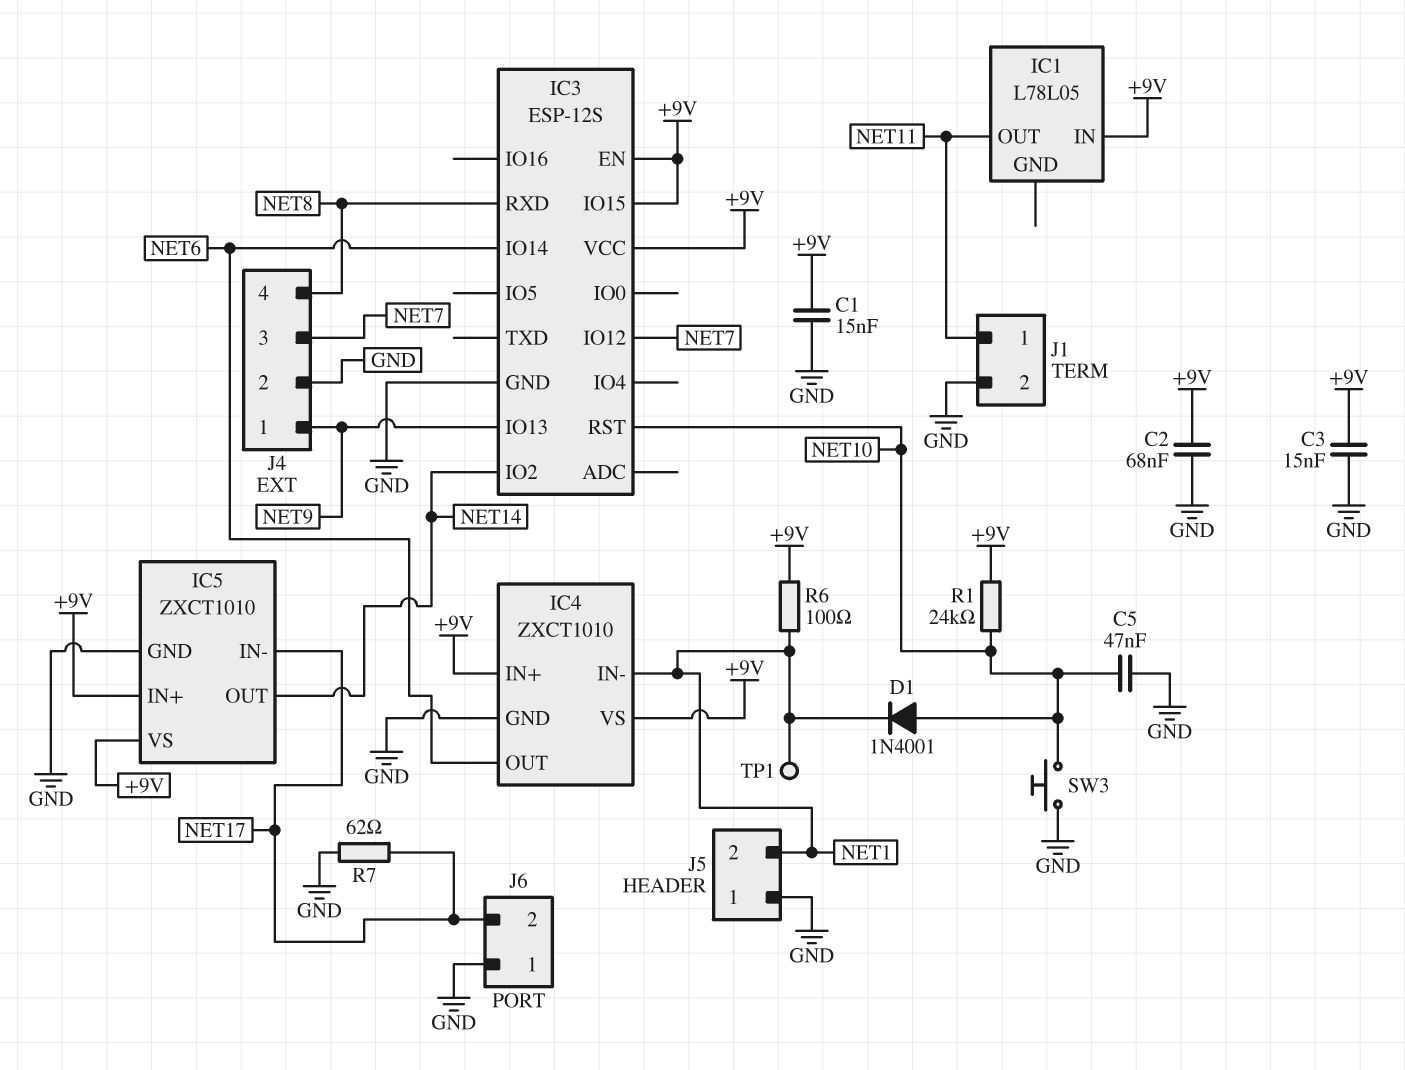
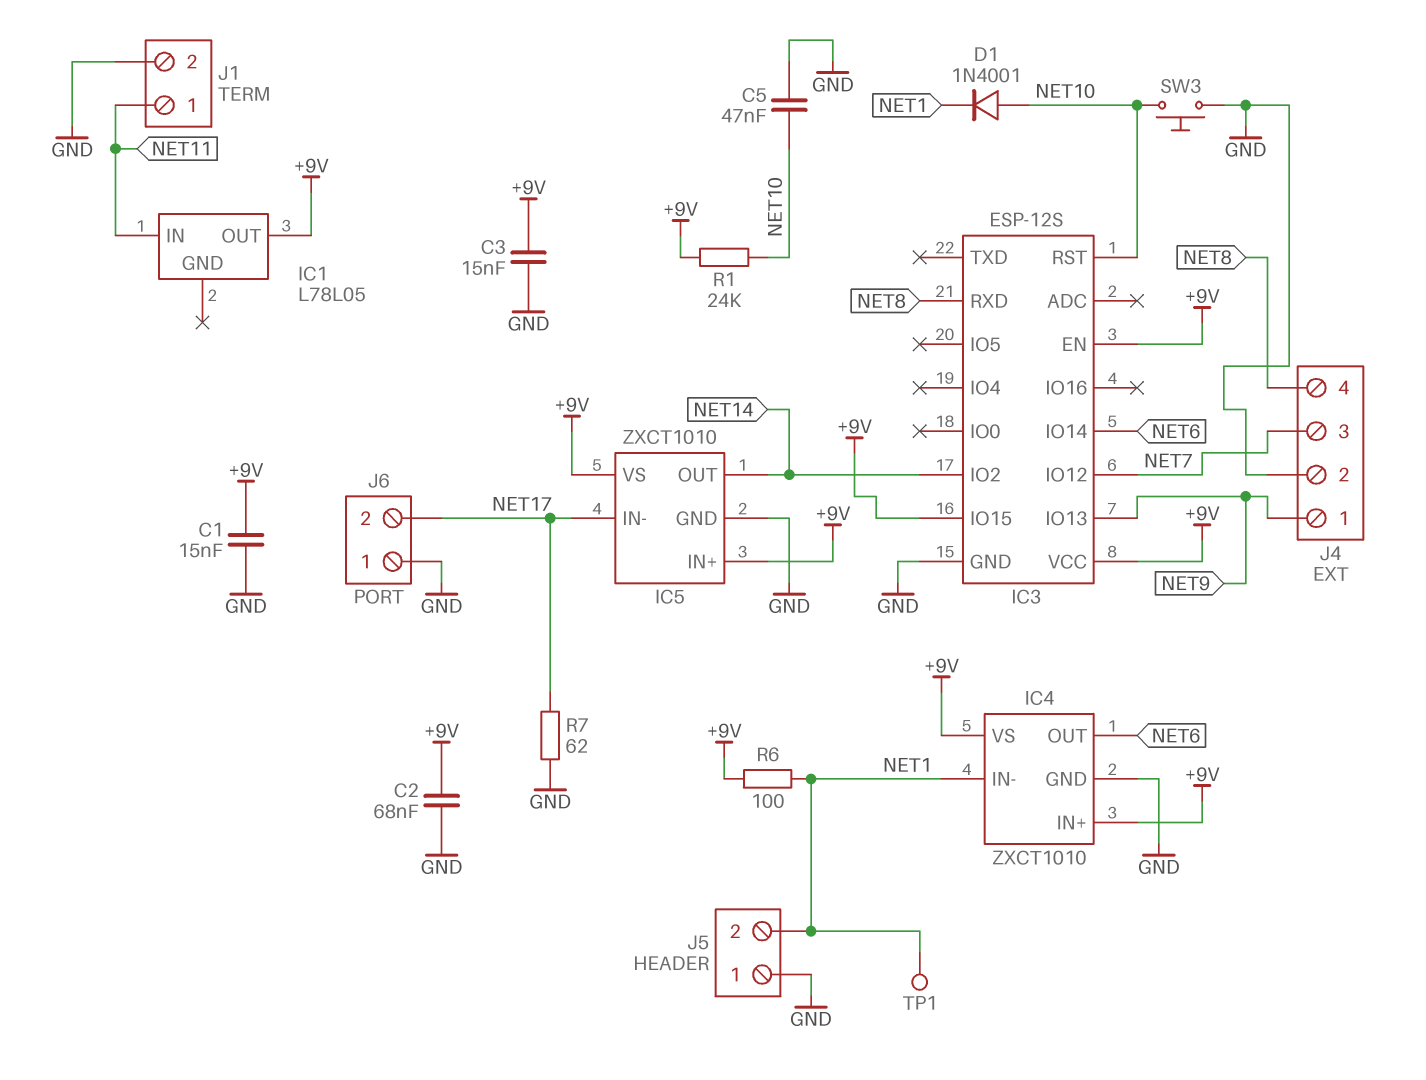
IC1 pin IN: +9V -> NET11
IC1 pin OUT: NET11 -> +9V

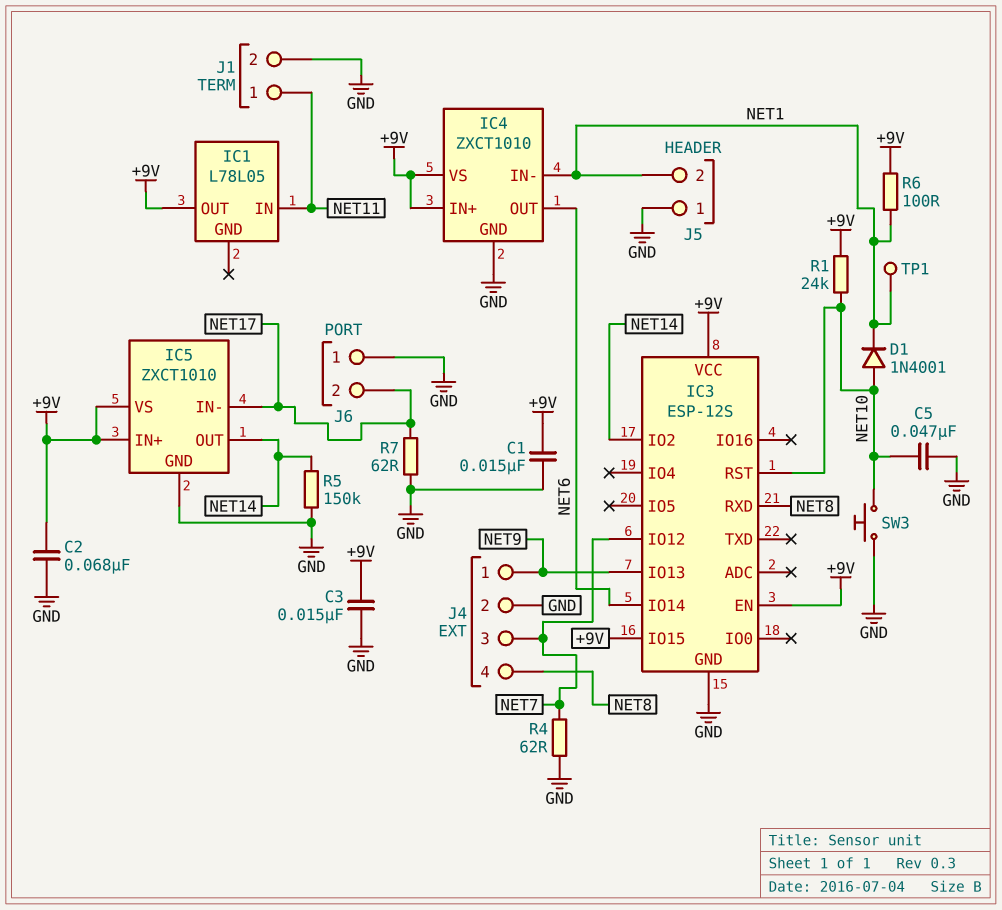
R4: none -> 62 (GND, NET7)
R5: none -> 150k (GND, NET14)

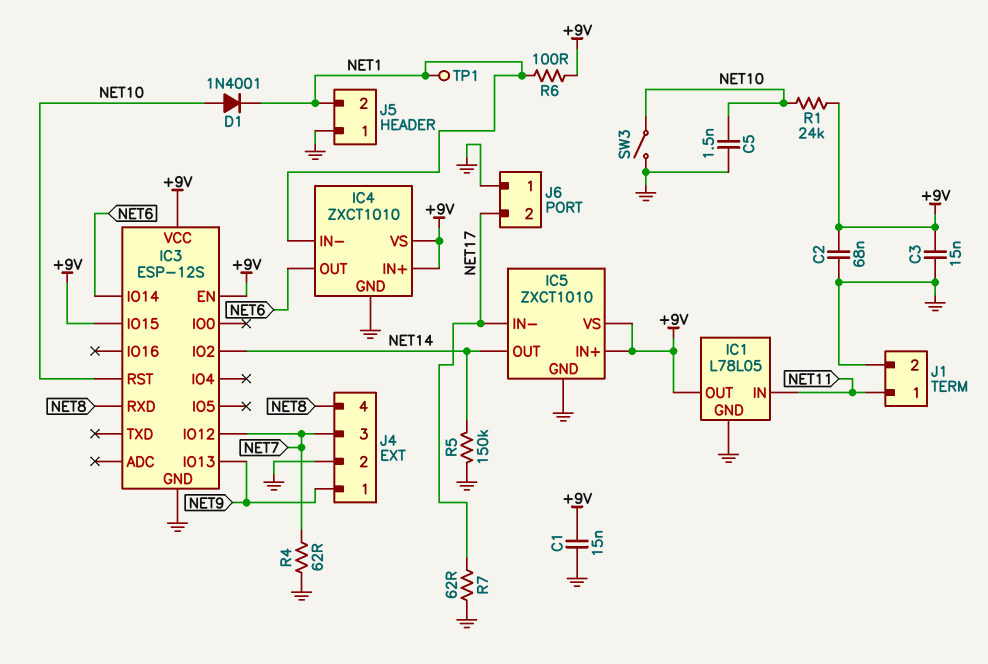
C5: 47nF (GND, NET10) -> 1.5nF (GND, NET10)
IC1 pin GND: none -> GND
SW3: button (GND, NET10) -> switch (GND, NET10)

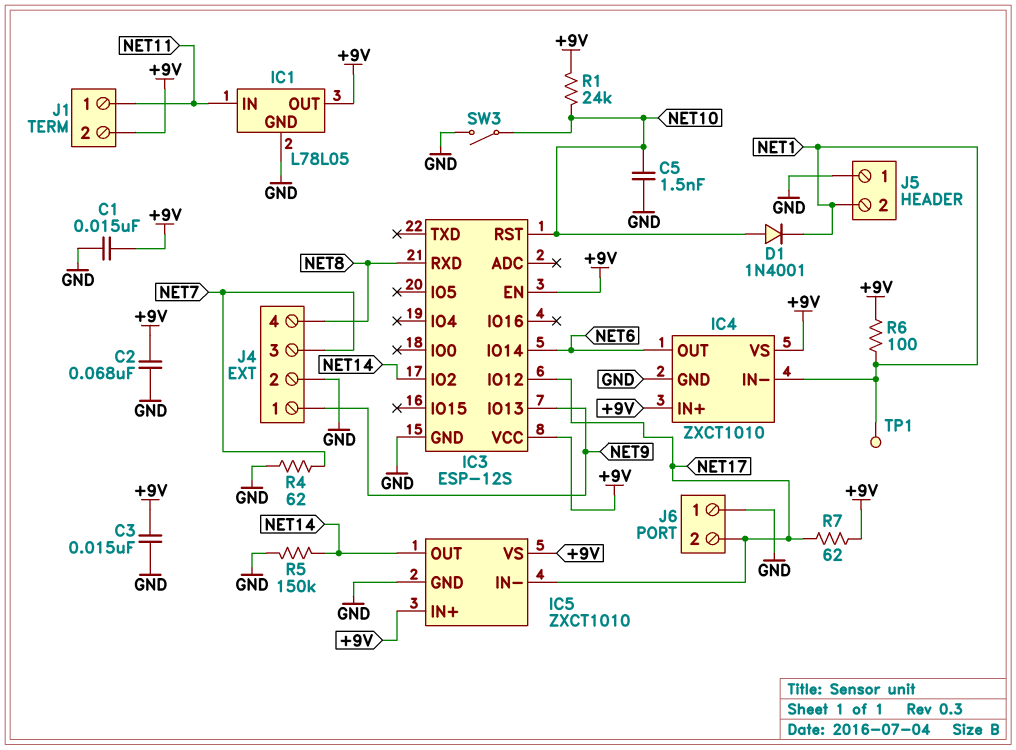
IC3 pin IO12: NET7 -> NET17
IC3 pin IO15: +9V -> none
J1 pin 2: GND -> +9V
R7: 62 (GND, NET17) -> 62 (+9V, NET17)

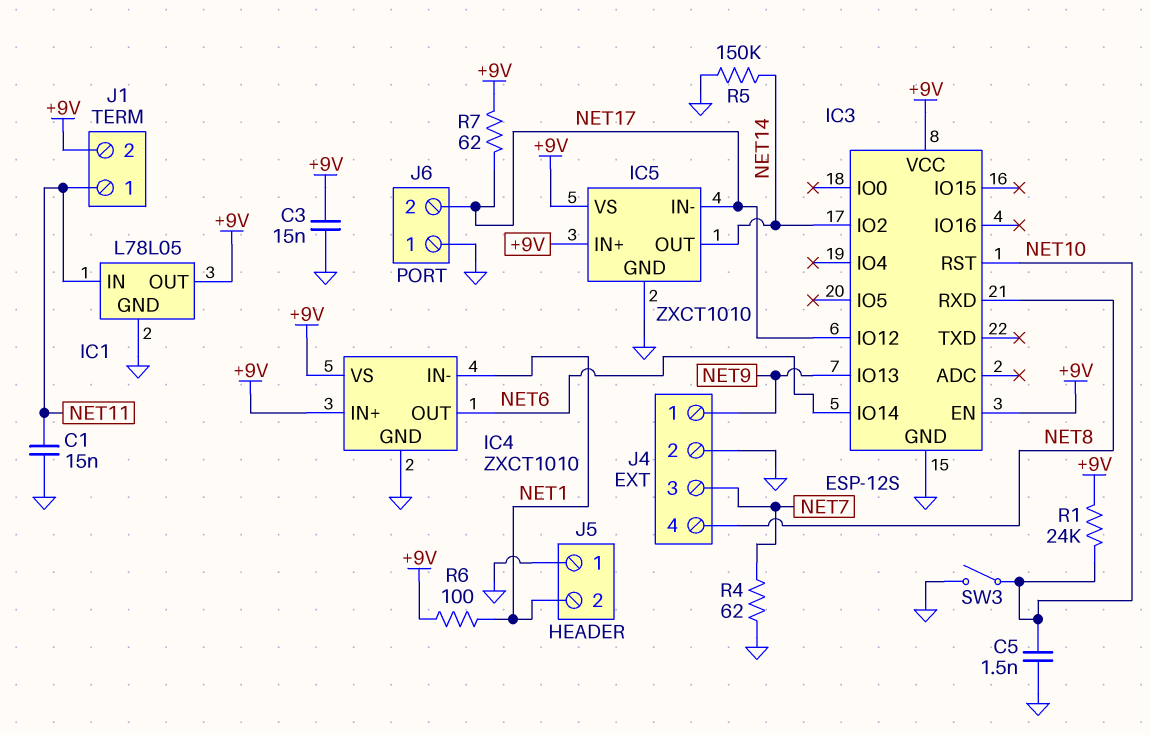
C1: 15nF (+9V, GND) -> 15nF (GND, NET11)
C2: 68nF (+9V, GND) -> none
D1: diode 1N4001 (A NET10, K NET1) -> none
TP1: test point (NET1) -> none

